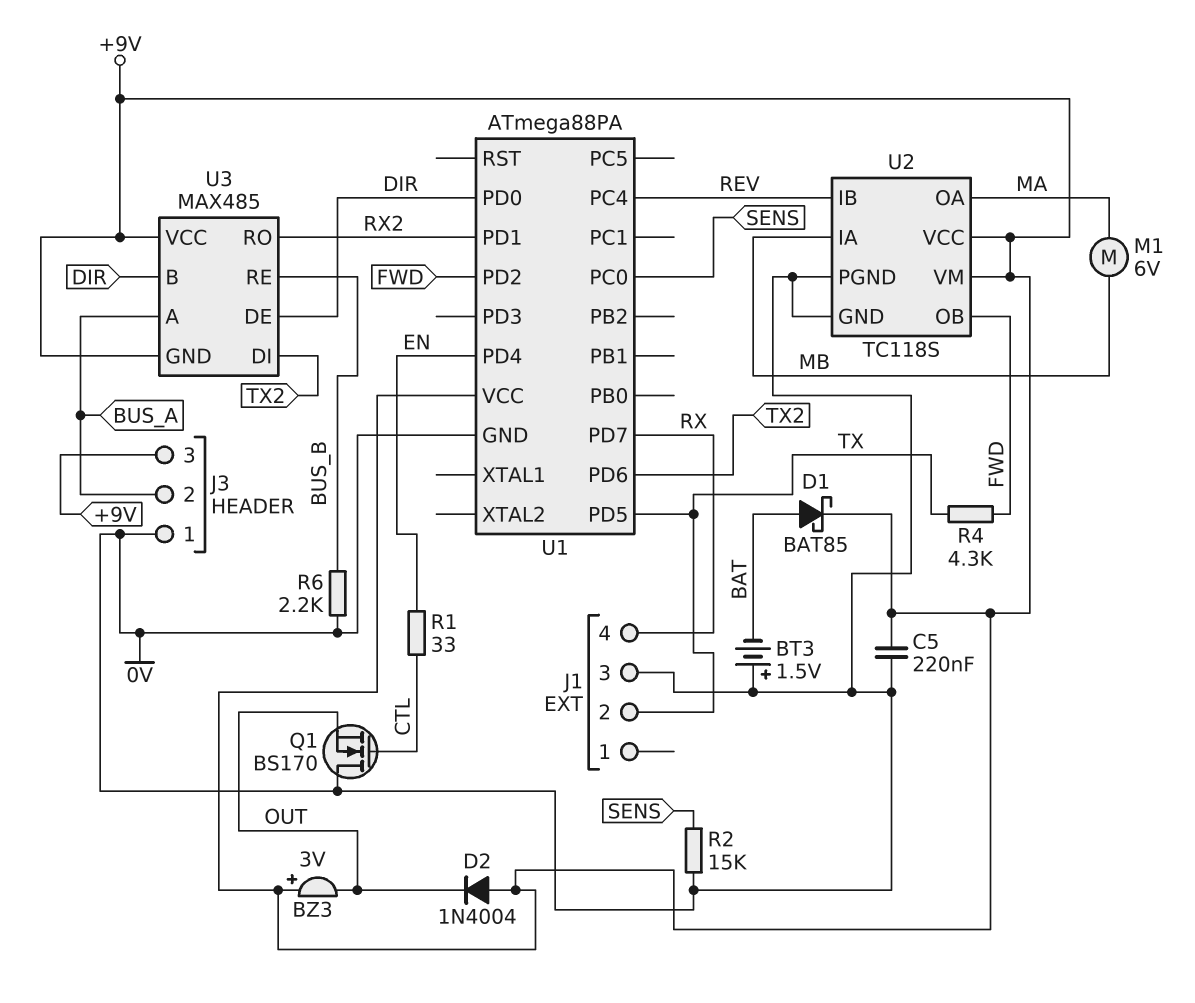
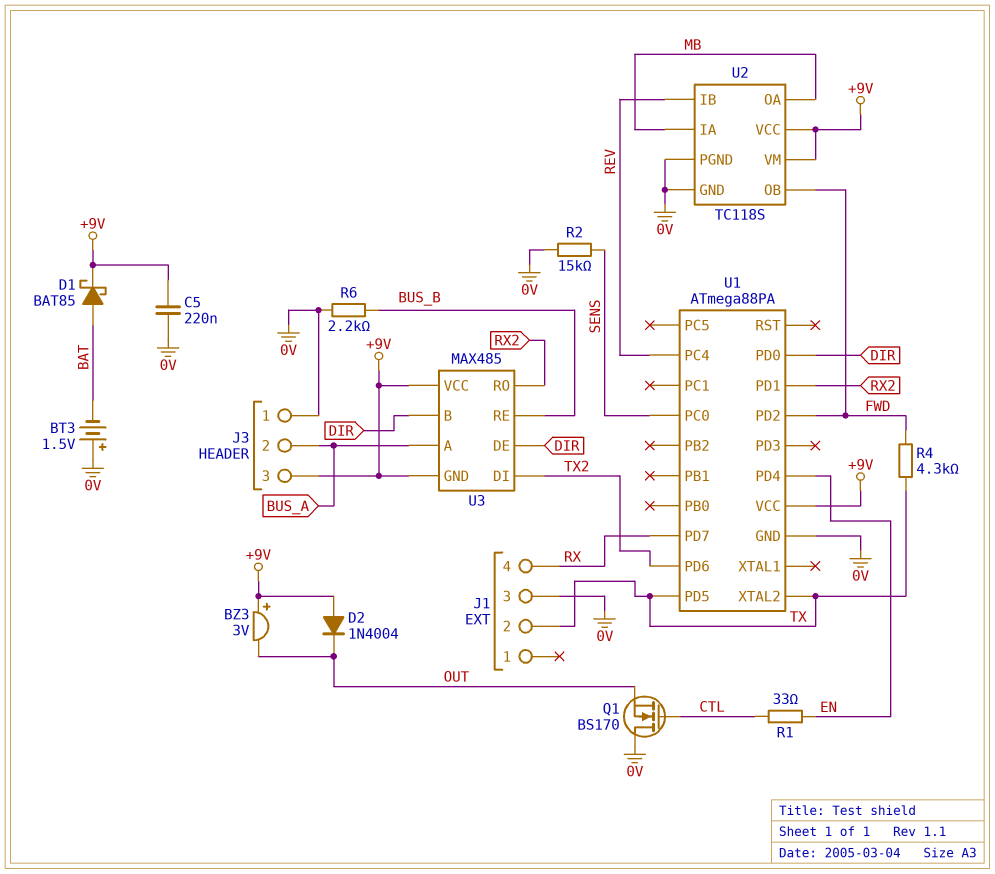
M1: motor 6V (MA, MB) -> none
U1 pin XTAL2: none -> TX
U2 pin OA: MA -> MB

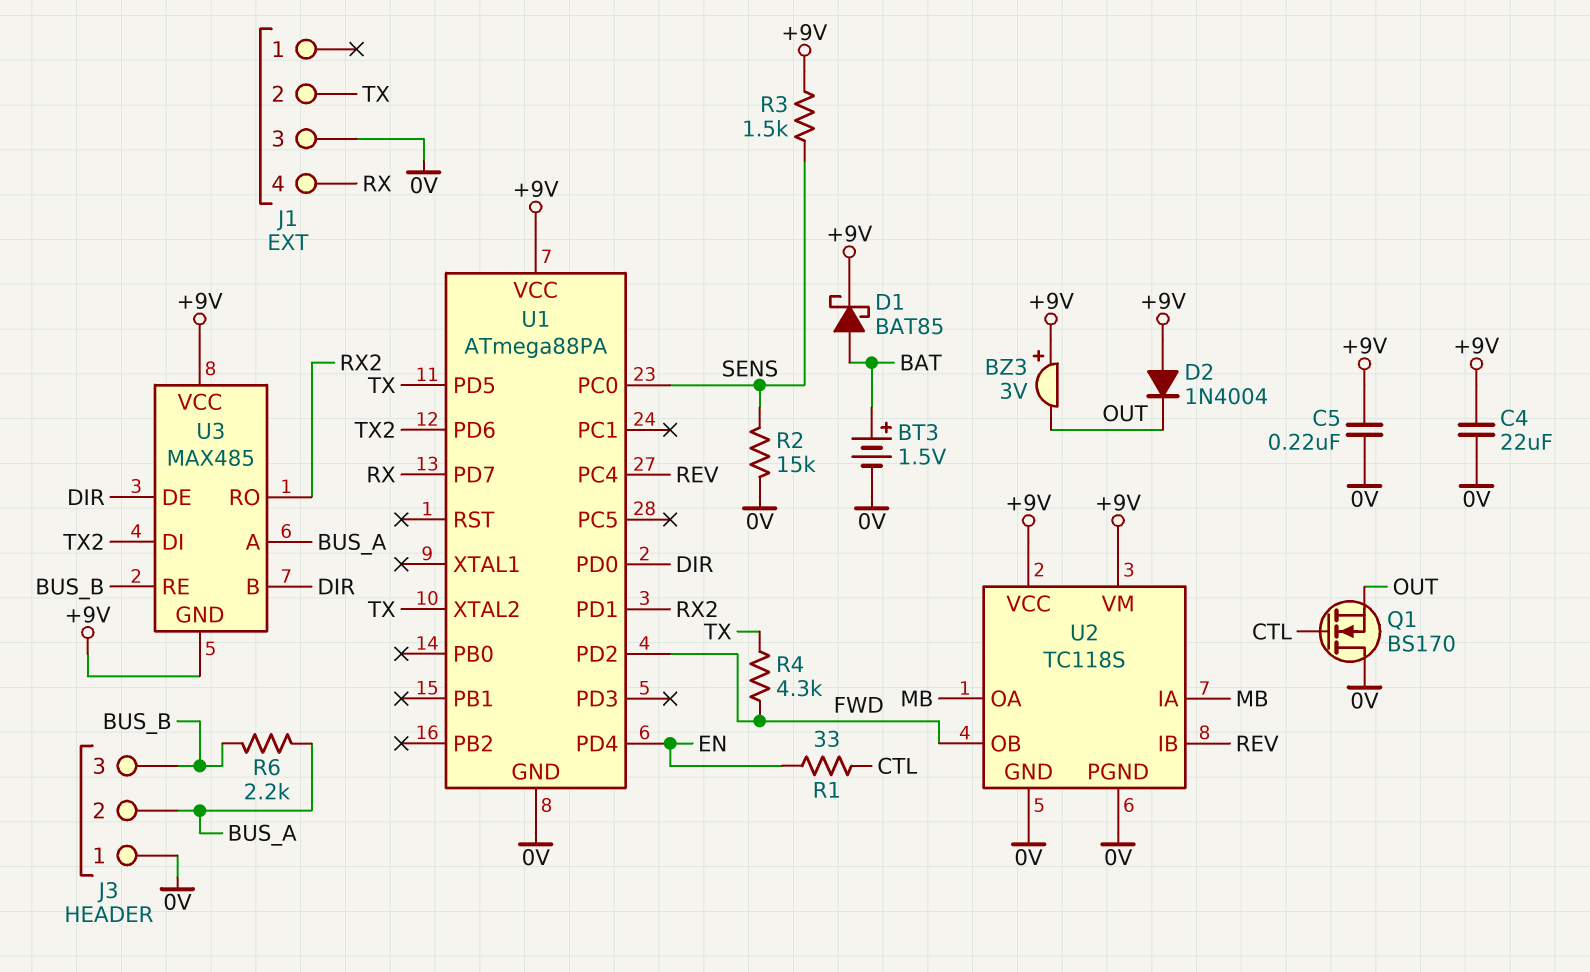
BT3: 1.5V (plus 0V, minus BAT) -> 1.5V (plus BAT, minus 0V)
C4: none -> 22uF (+9V, 0V)
J3 pin 3: +9V -> BUS_B
R3: none -> 1.5k (+9V, SENS)
R6: 2.2k (0V, BUS_B) -> 2.2k (BUS_A, BUS_B)

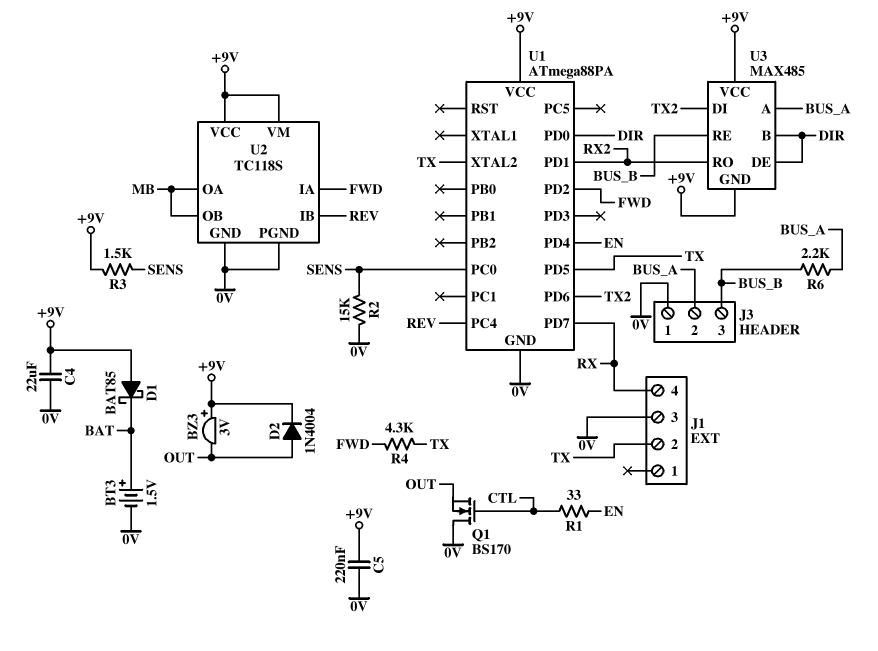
D1: schottky BAT85 (A BAT, K +9V) -> schottky BAT85 (A +9V, K BAT)
D2: diode 1N4004 (A +9V, K OUT) -> diode 1N4004 (A OUT, K +9V)
U2 pin IA: MB -> FWD
U2 pin OB: FWD -> MB

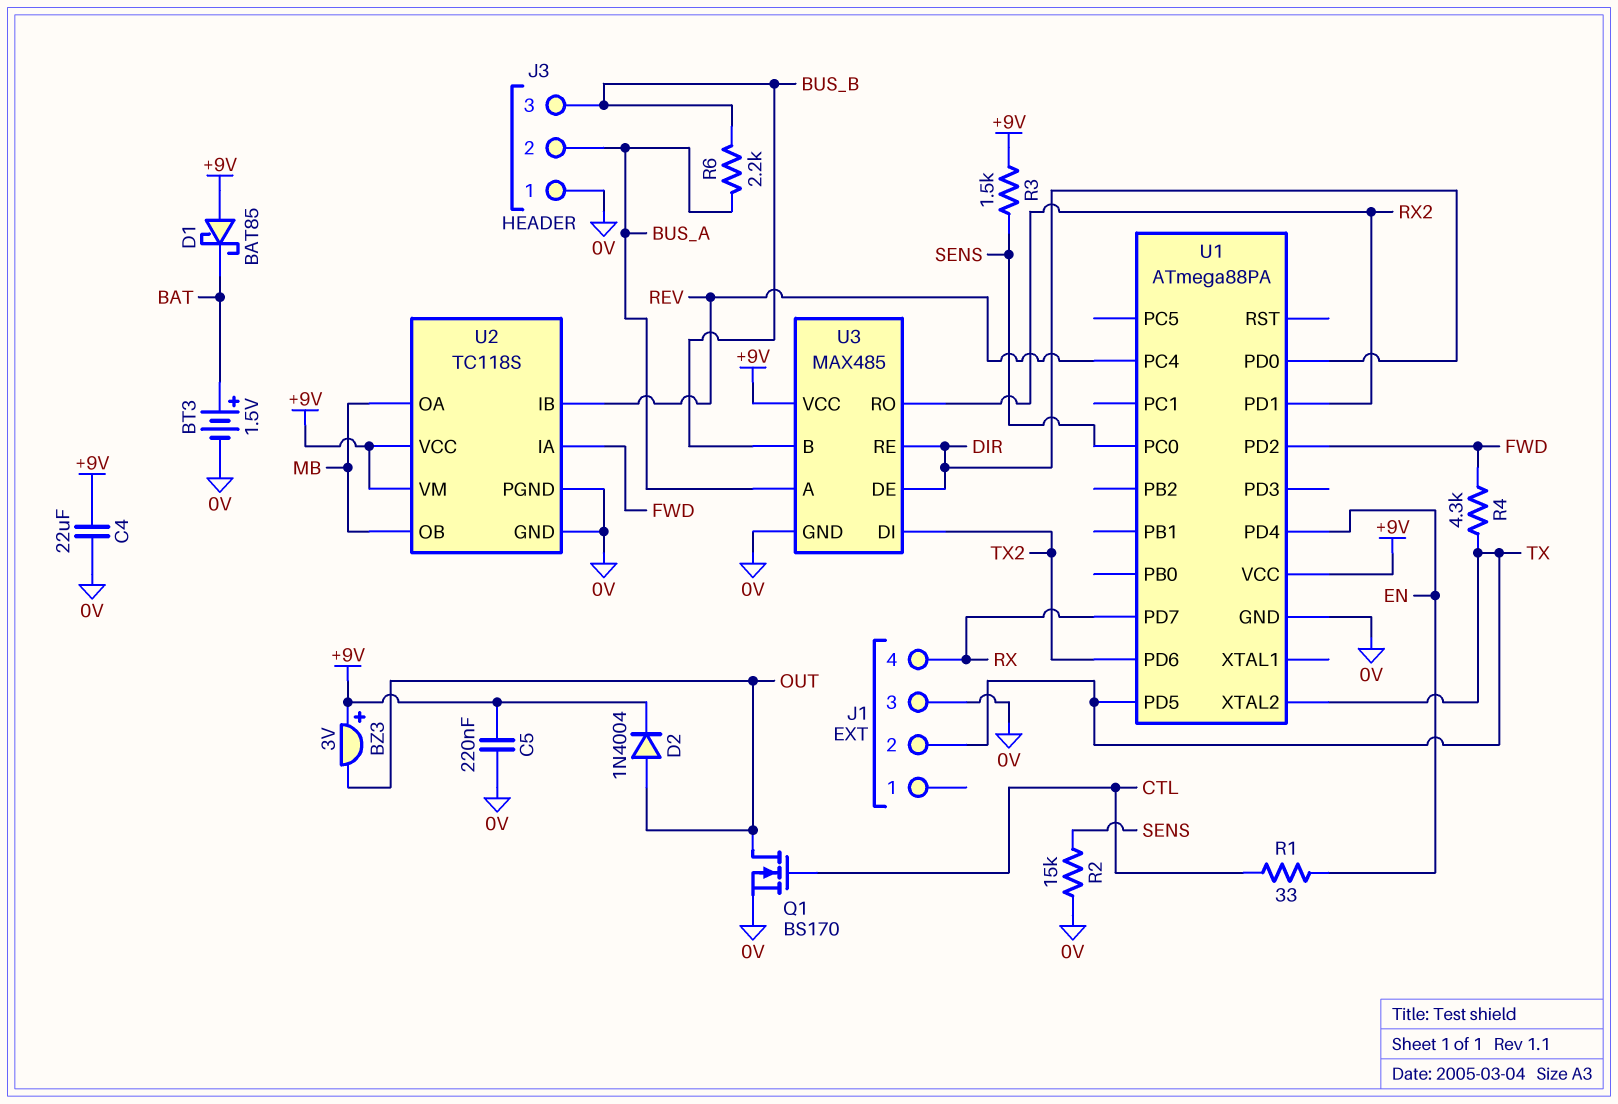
Q1: NMOS BS170 (G CTL, D 0V, S OUT) -> NMOS BS170 (G CTL, D OUT, S 0V)
U3 pin B: DIR -> BUS_B
U3 pin GND: +9V -> 0V
U3 pin RE: BUS_B -> DIR

